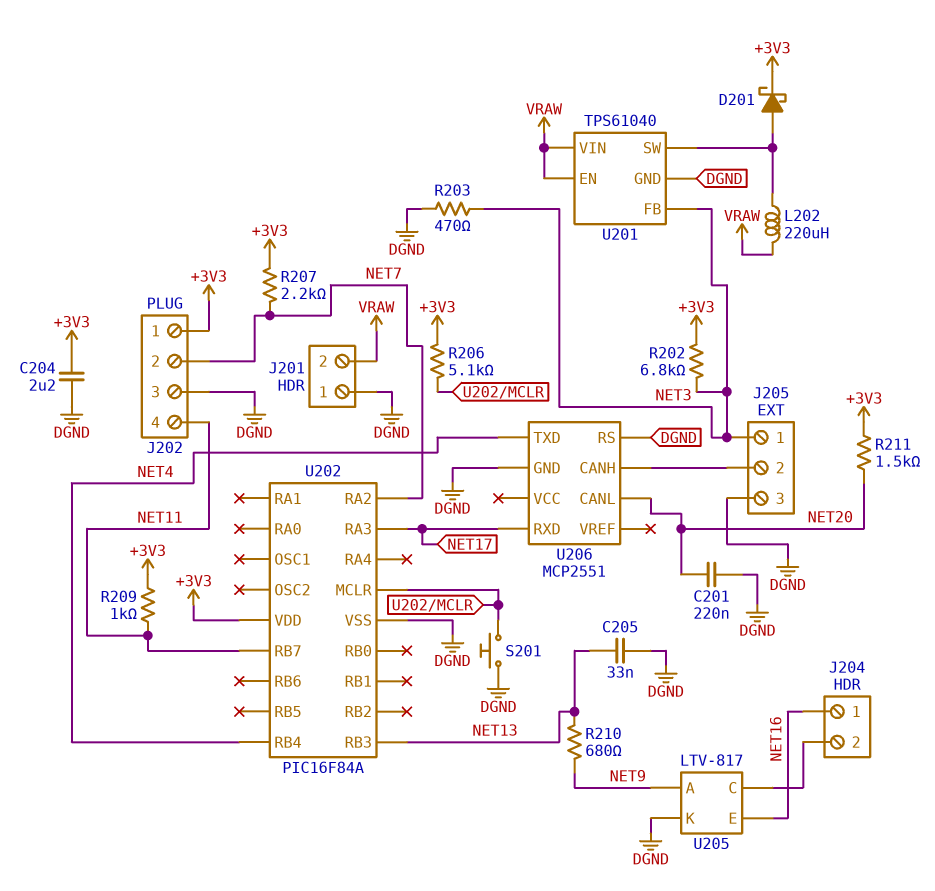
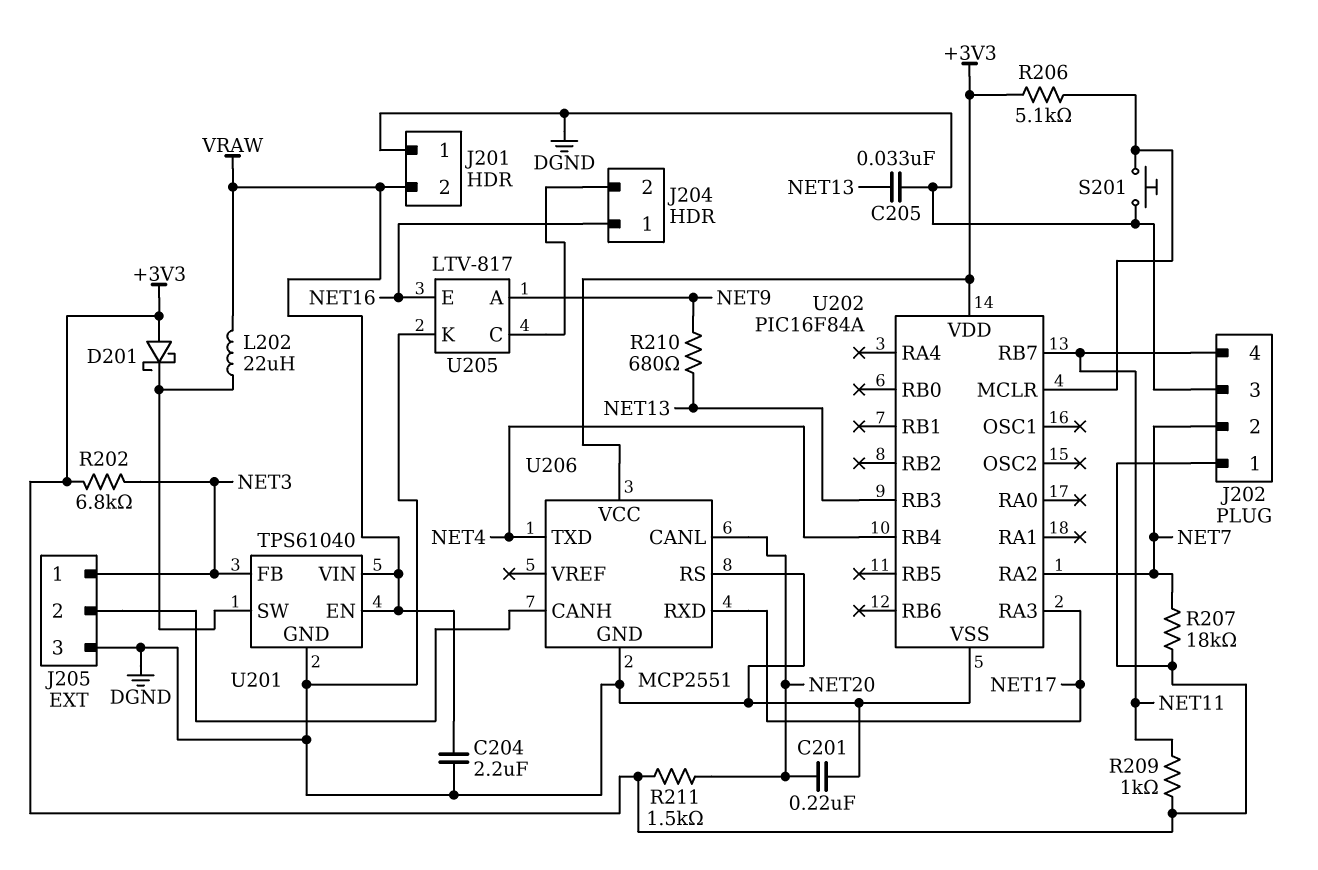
C204: 2.2uF (+3V3, DGND) -> 2.2uF (DGND, VRAW)
D201: schottky (A U201/SW, K +3V3) -> schottky (A +3V3, K U201/SW)
L202: 220uH (U201/SW, VRAW) -> 22uH (U201/SW, VRAW)
R203: 470 (DGND, NET3) -> none
R207: 2.2k (+3V3, NET7) -> 18k (+3V3, NET7)
U206 pin VCC: none -> +3V3

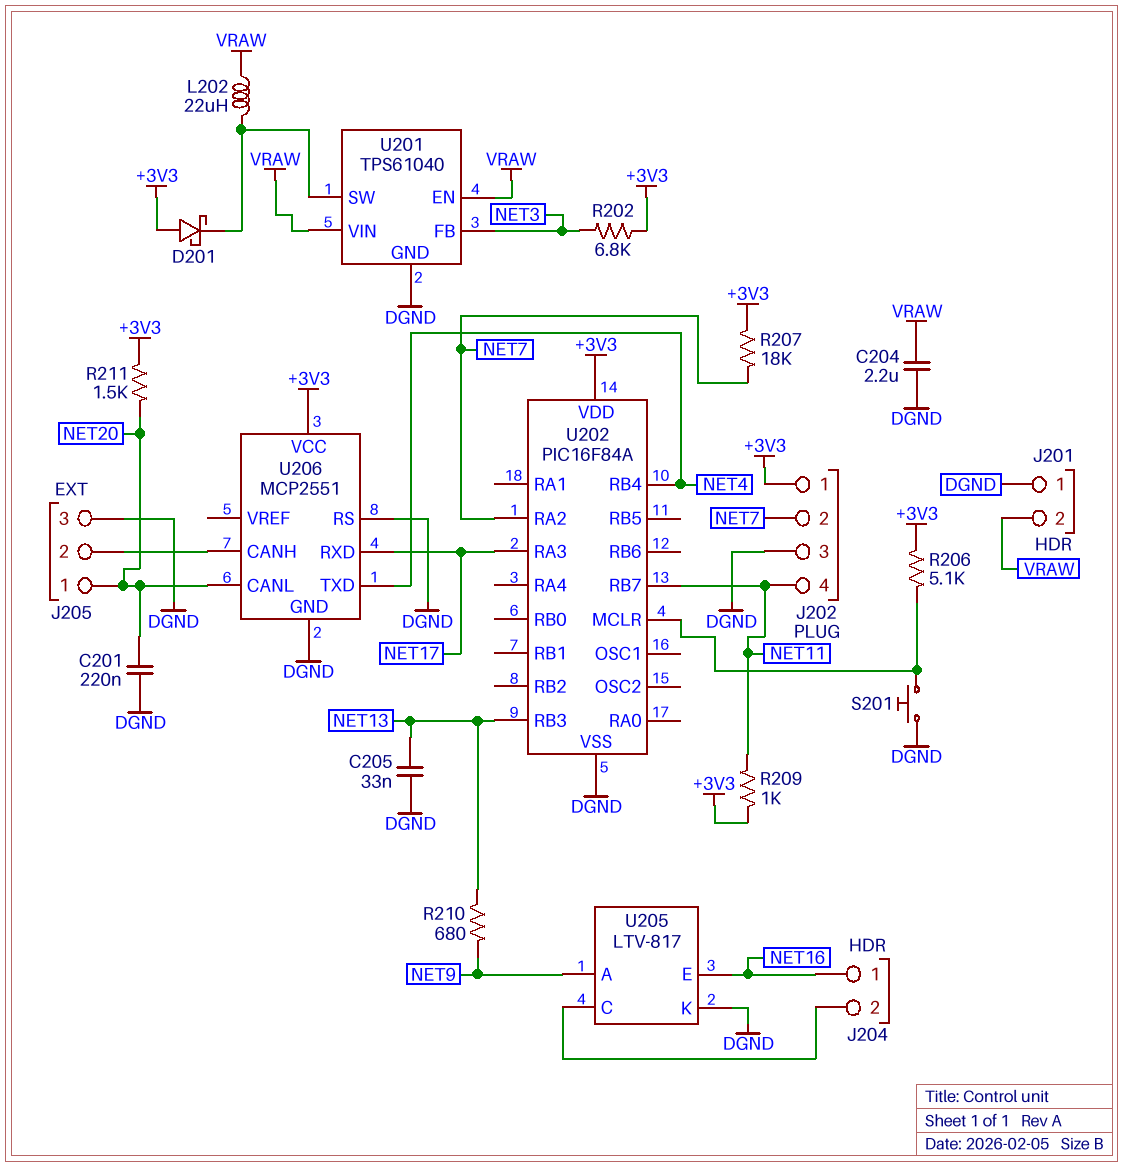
J205 pin 1: NET3 -> NET20

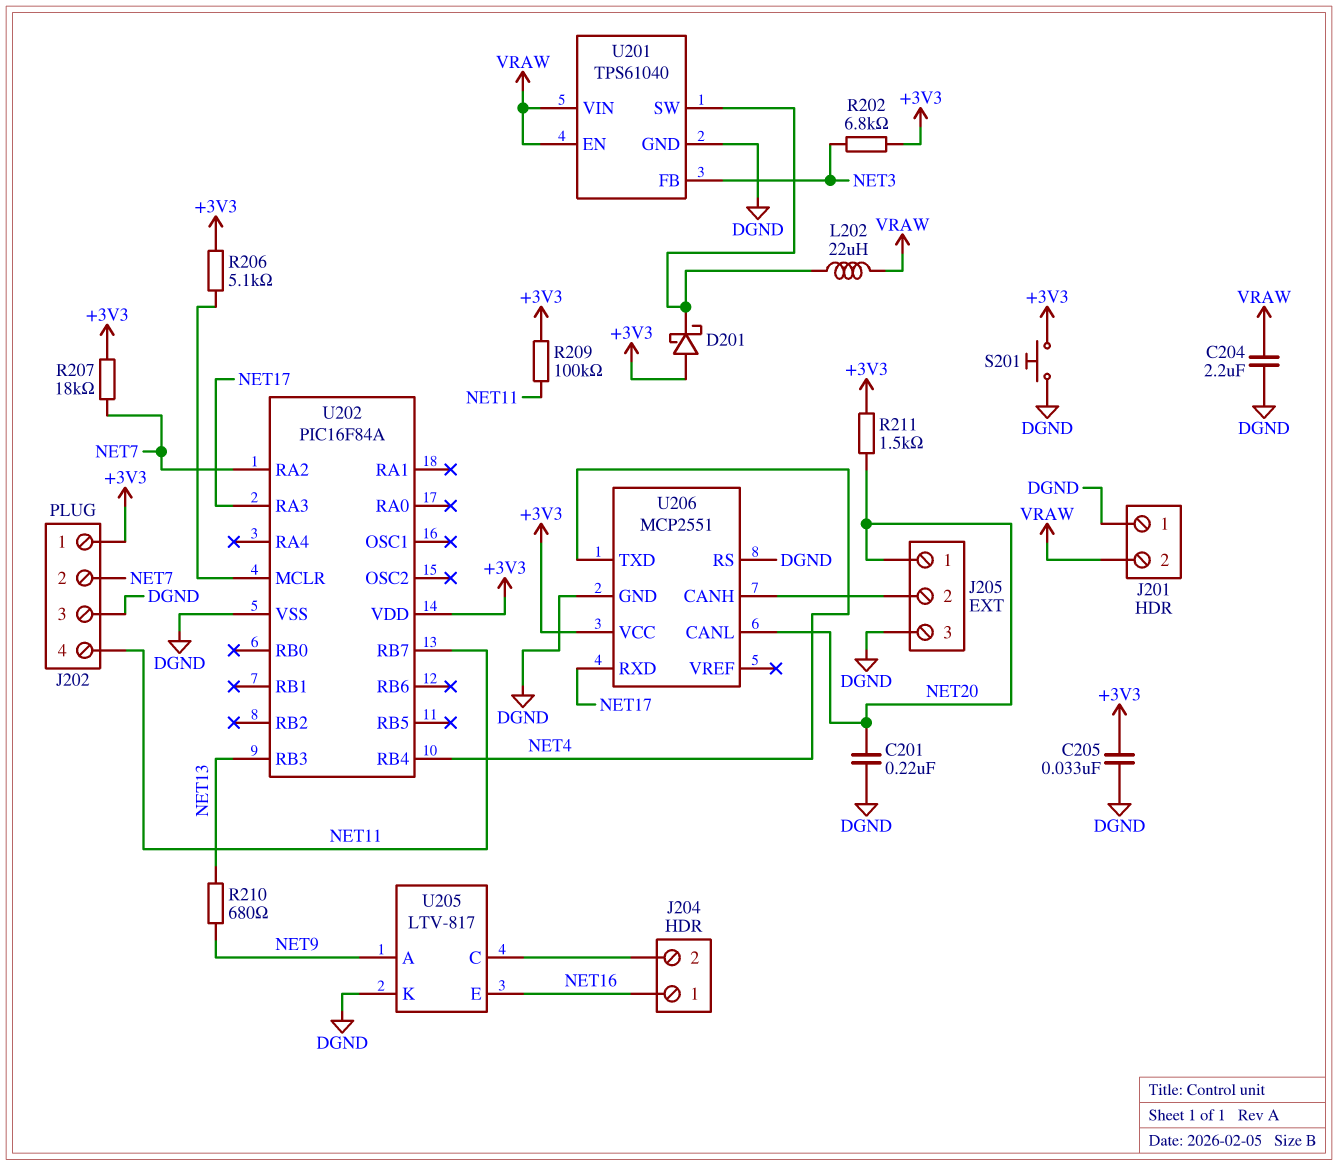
C205: 33nF (DGND, NET13) -> 33nF (+3V3, DGND)
R209: 1k (+3V3, NET11) -> 100k (+3V3, NET11)
S201: button (DGND, U202/MCLR) -> button (+3V3, DGND)

